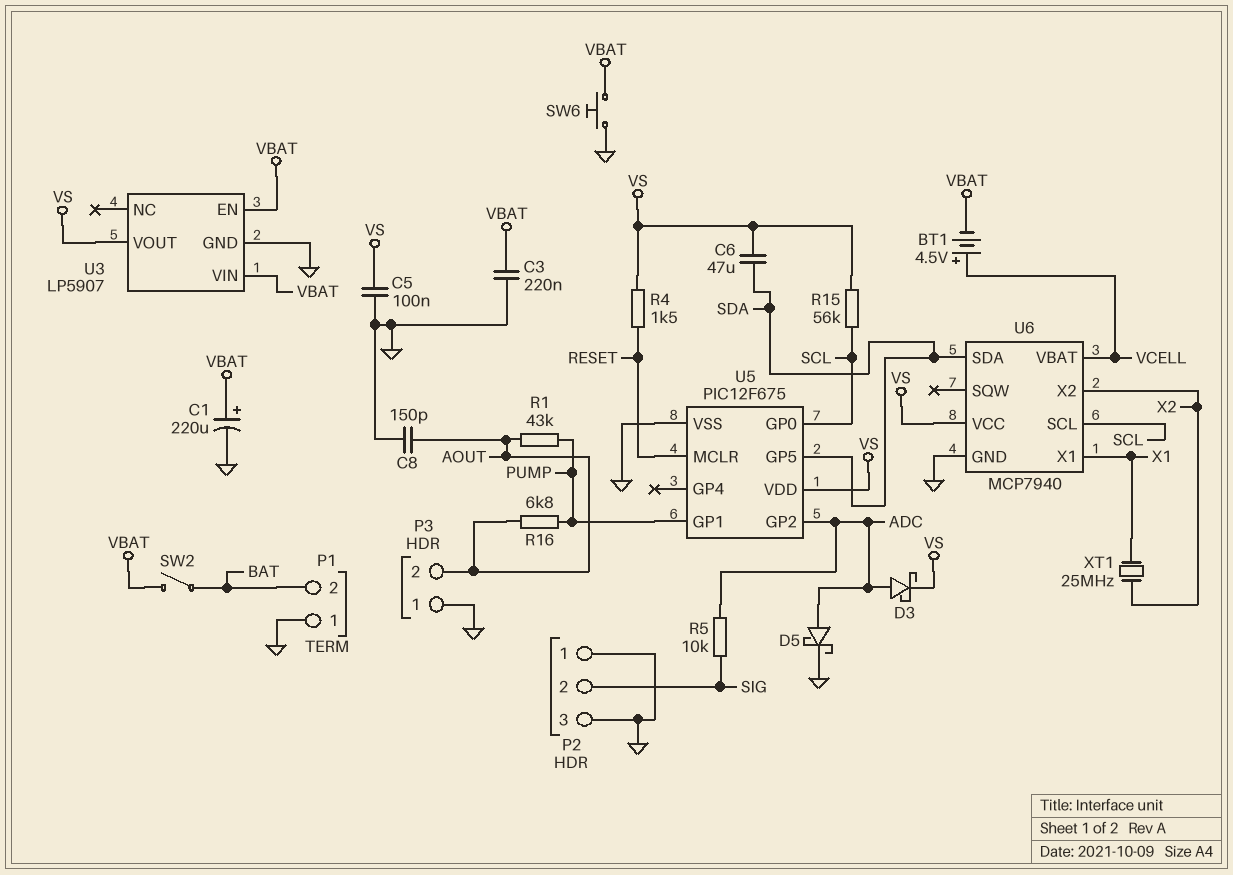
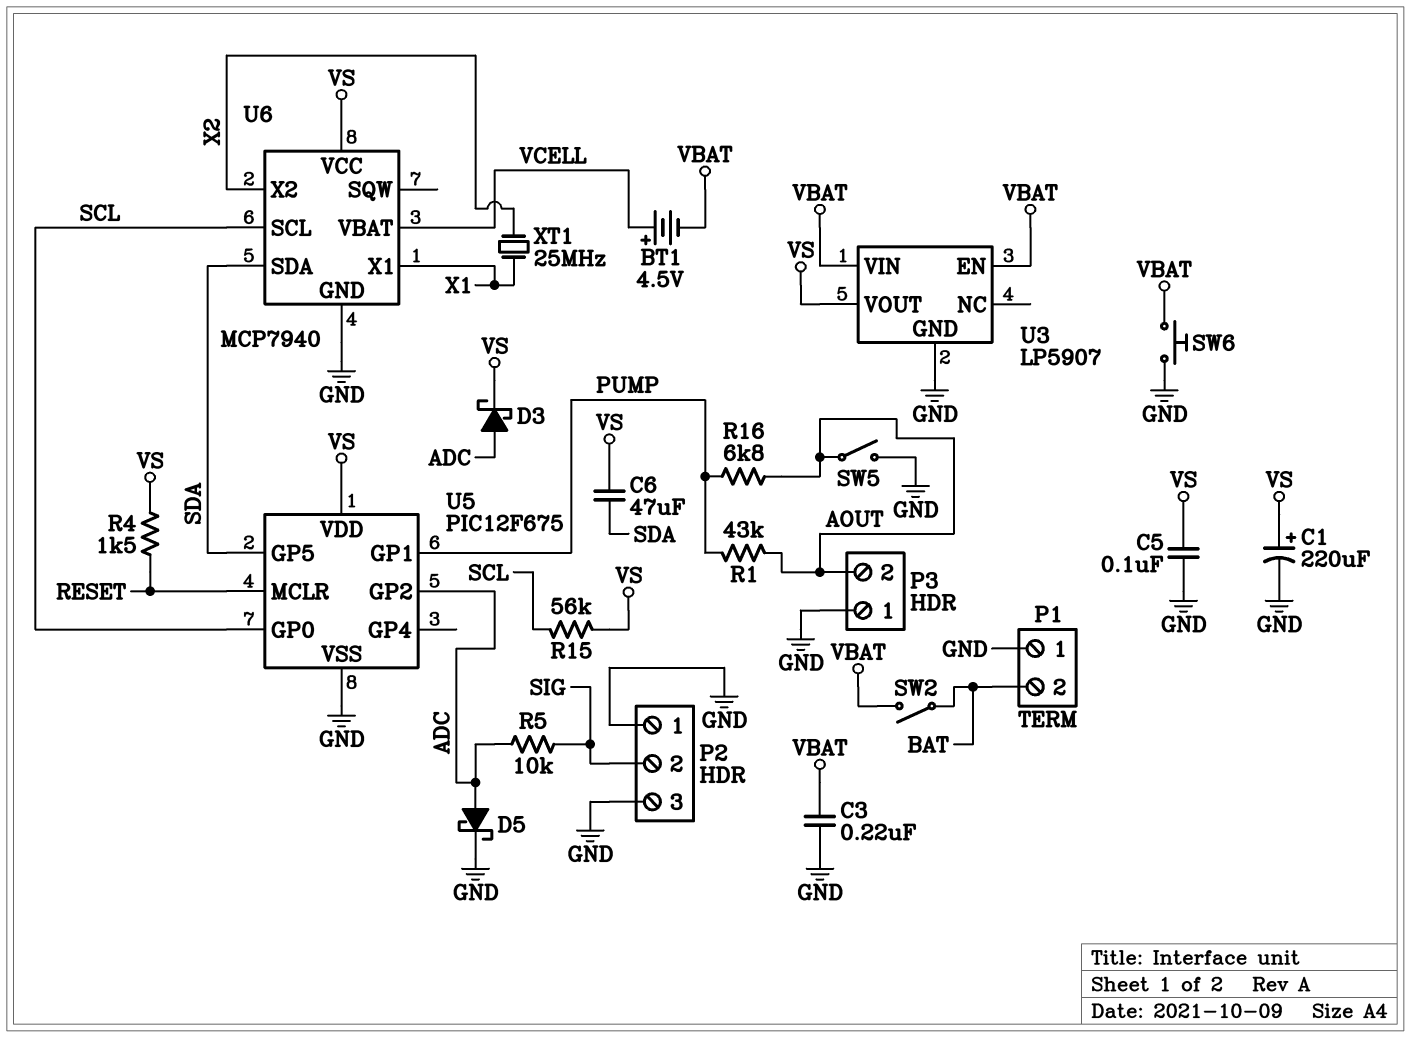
C1: 220uF (plus VBAT, minus GND) -> 220uF (plus VS, minus GND)
C8: 150pF (AOUT, GND) -> none
SW5: none -> switch (AOUT, GND)

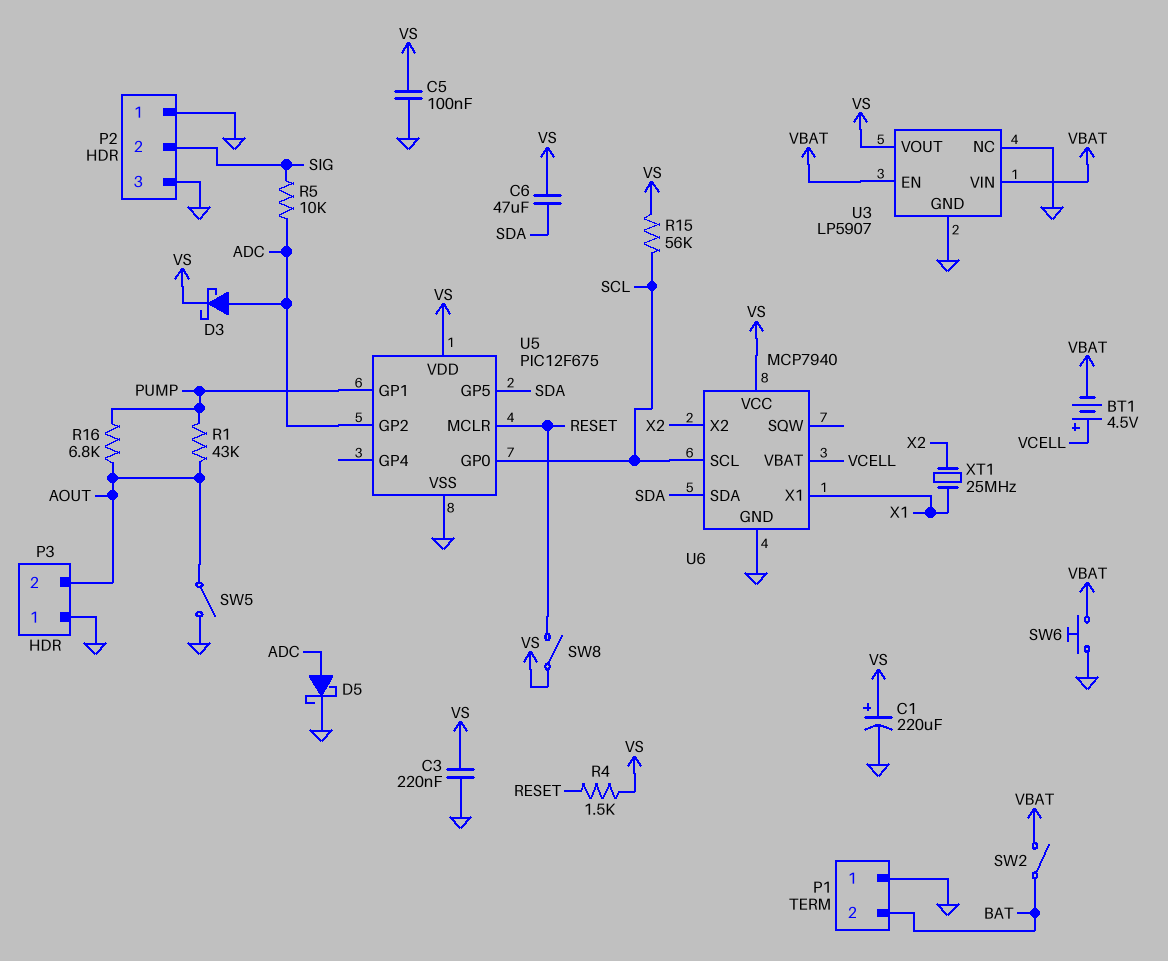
C3: 220nF (GND, VBAT) -> 220nF (GND, VS)
SW8: none -> switch (RESET, VS)
U3 pin NC: none -> GND

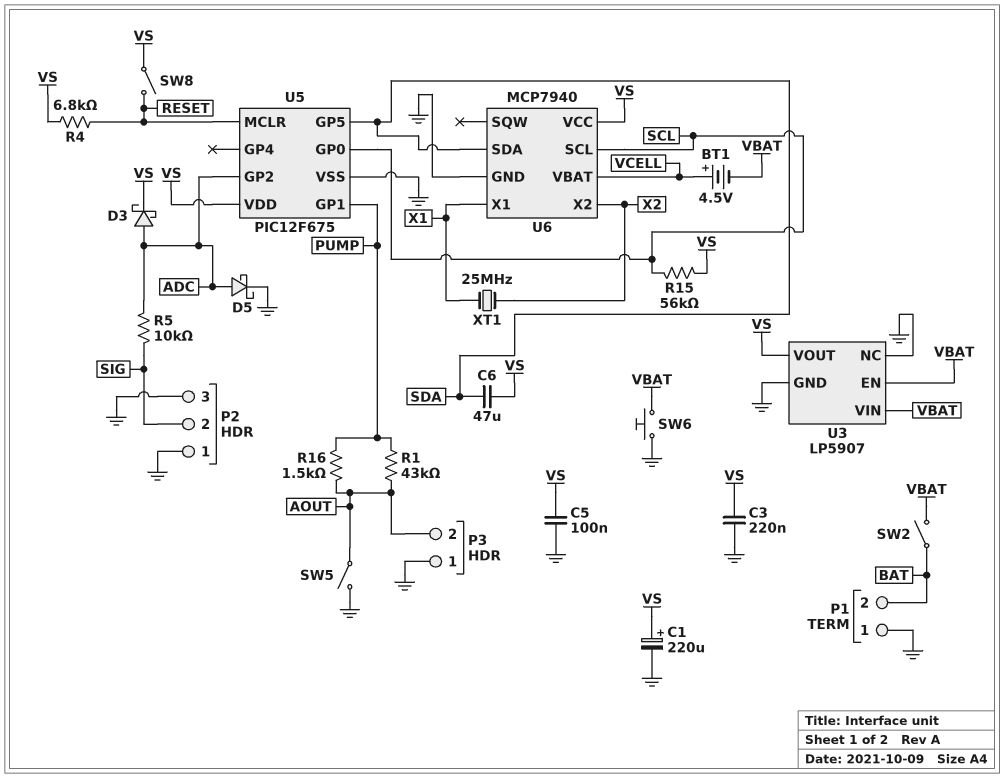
R4: 1.5k (RESET, VS) -> 6.8k (RESET, VS)
R16: 6.8k (AOUT, PUMP) -> 1.5k (AOUT, PUMP)

